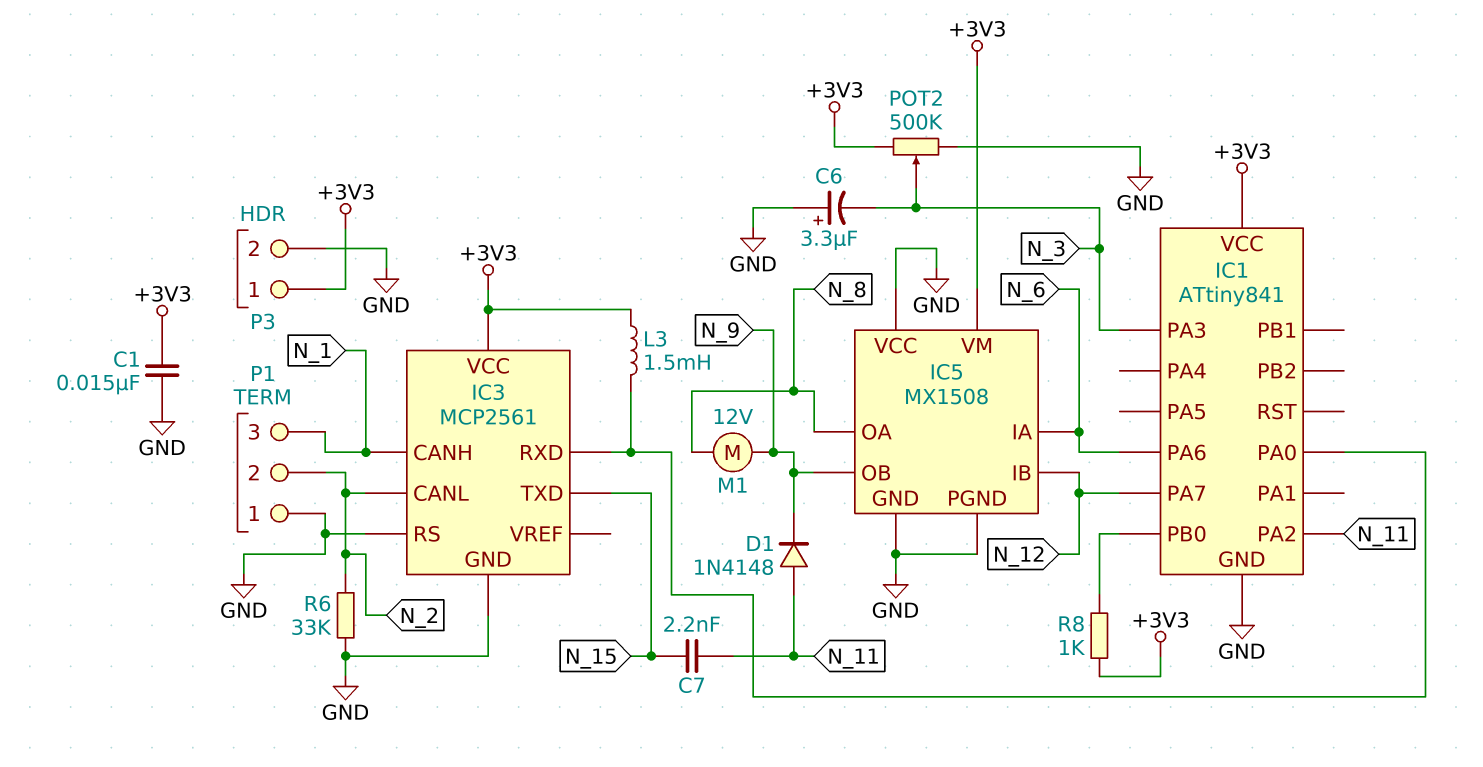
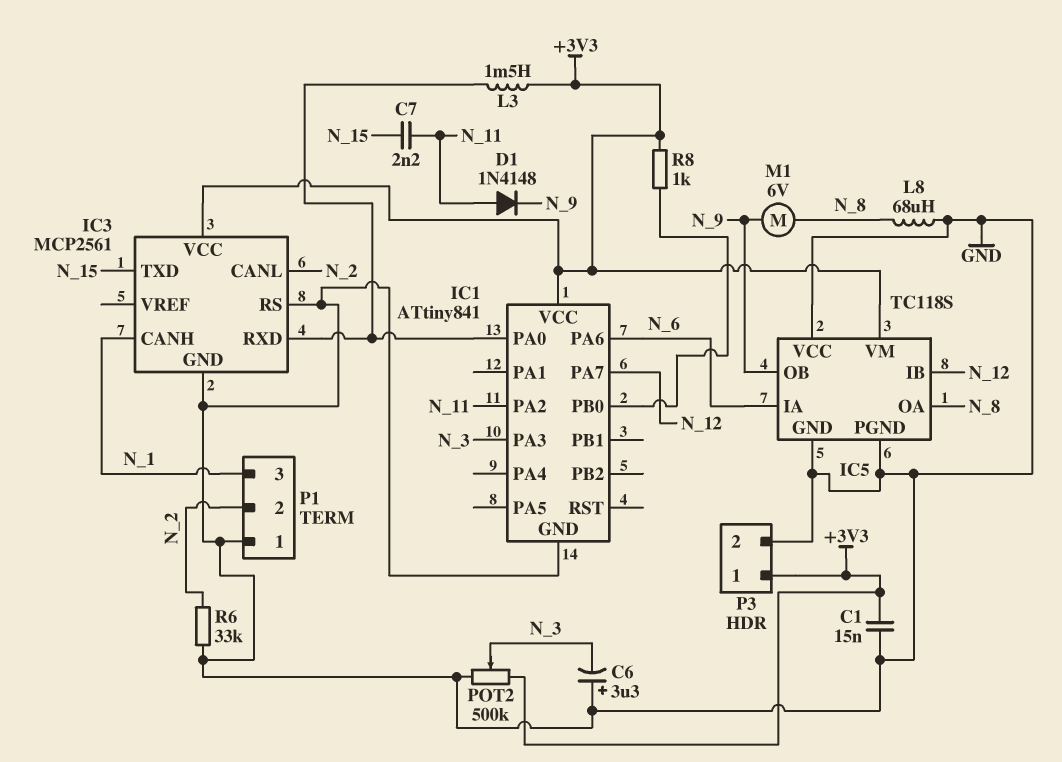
IC5: MX1508 -> TC118S
L8: none -> 68uH (GND, N_8)
M1: motor 12V (N_8, N_9) -> motor 6V (N_8, N_9)

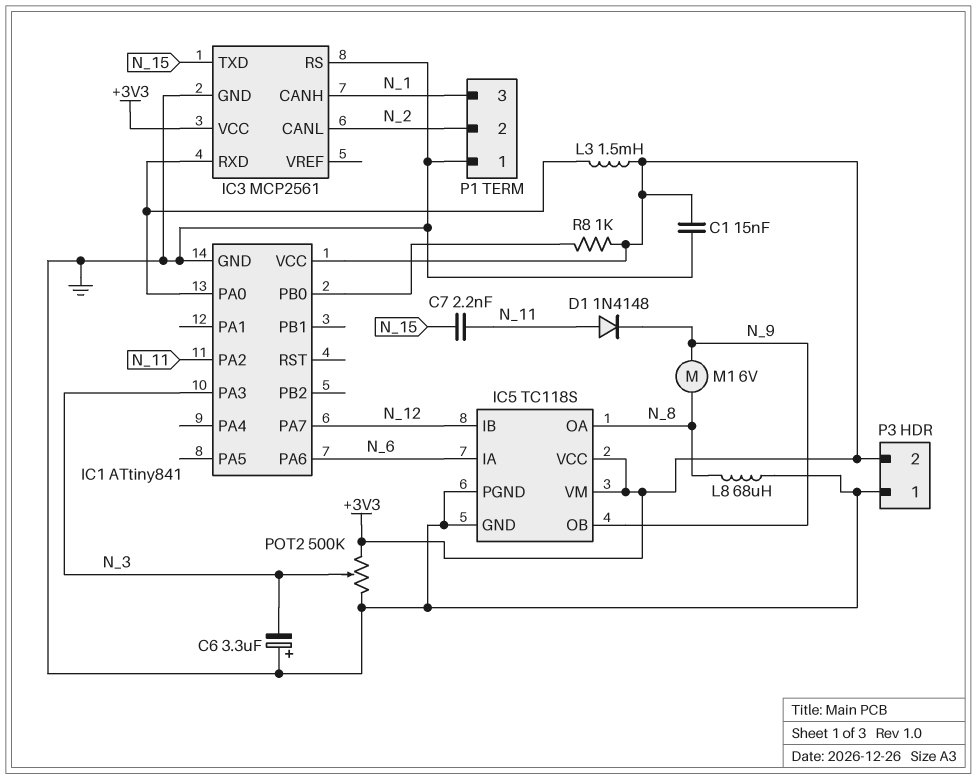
IC5 pin VCC: GND -> +3V3
P3 pin 1: +3V3 -> GND
P3 pin 2: GND -> +3V3
R6: 33k (GND, N_2) -> none

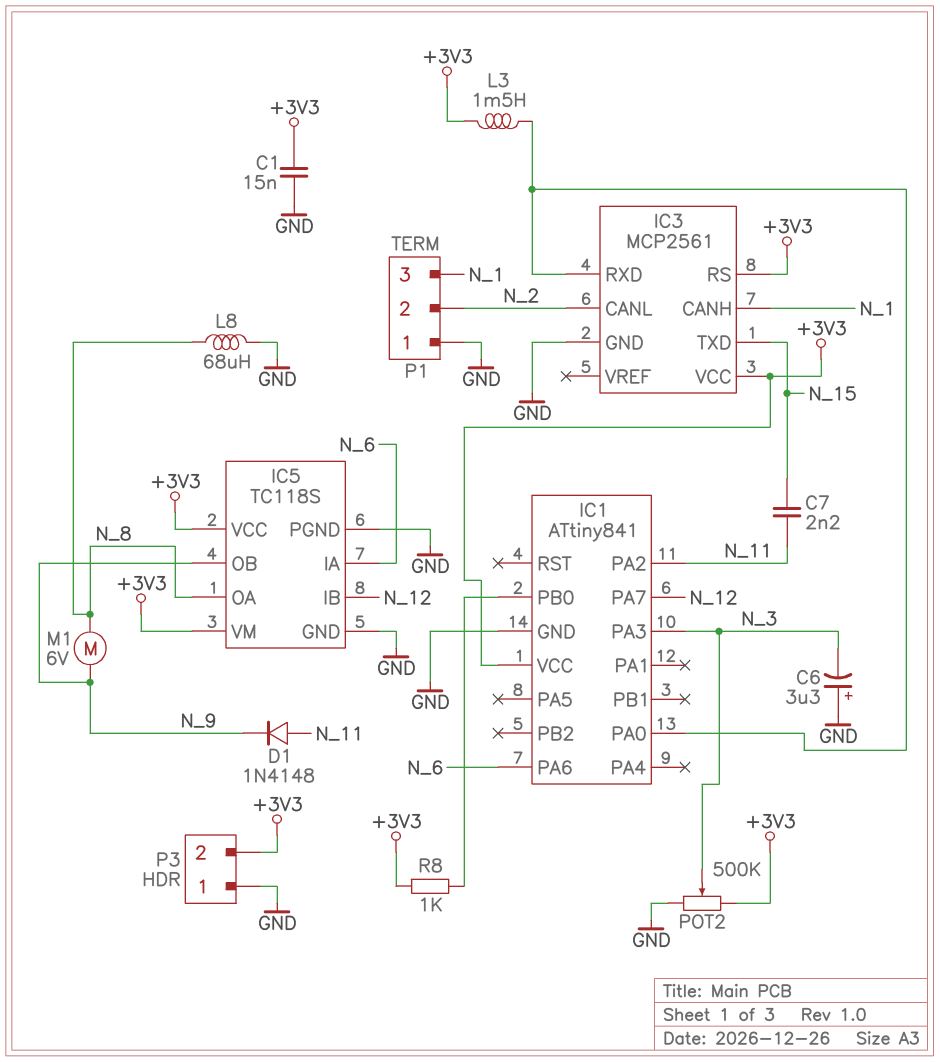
IC3 pin RS: GND -> +3V3

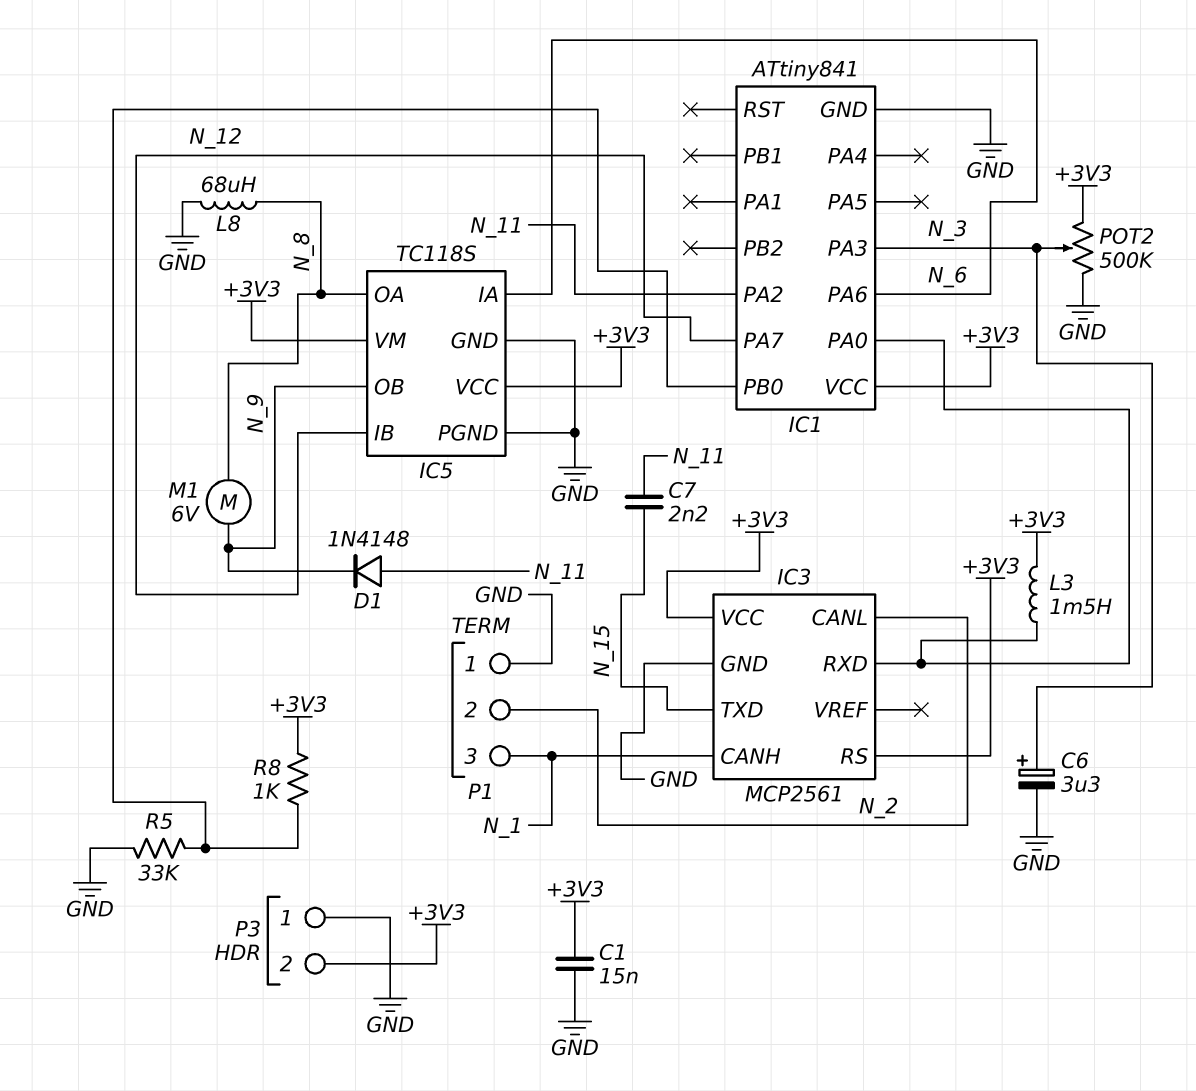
C6: 3.3uF (plus GND, minus N_3) -> 3.3uF (plus N_3, minus GND)
R5: none -> 33k (GND, IC1/PB0)

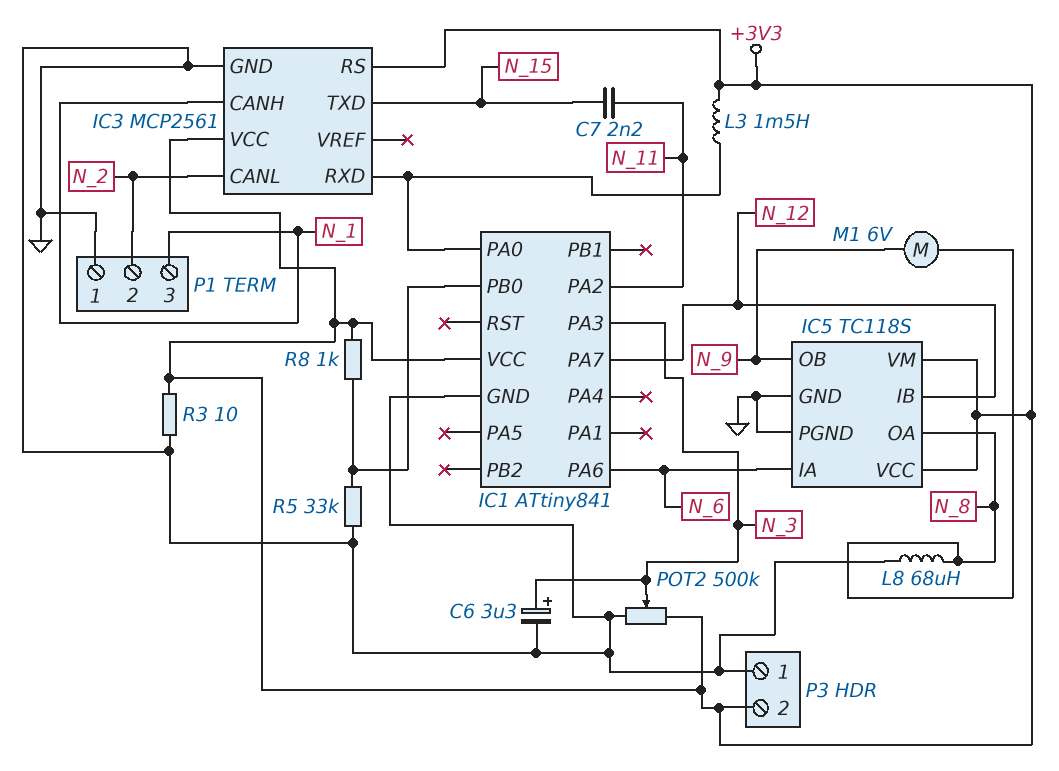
C1: 15nF (+3V3, GND) -> none
D1: diode 1N4148 (A N_11, K N_9) -> none
R3: none -> 10 (+3V3, GND)

